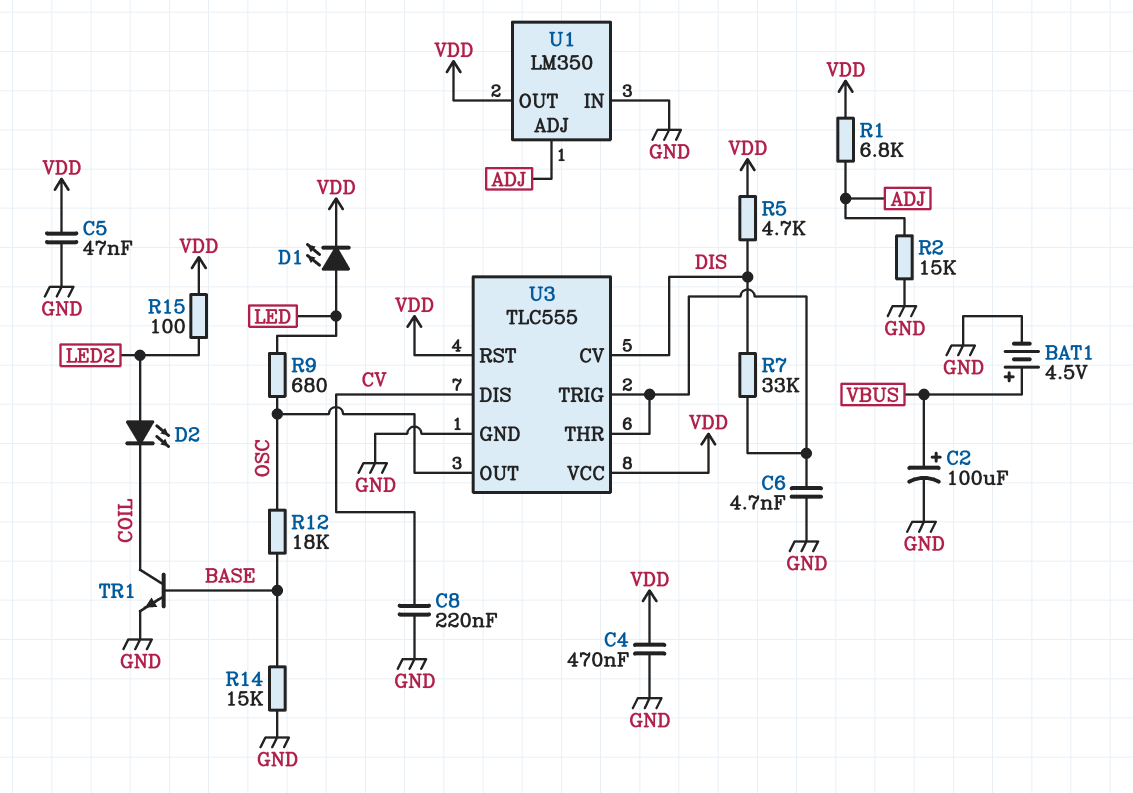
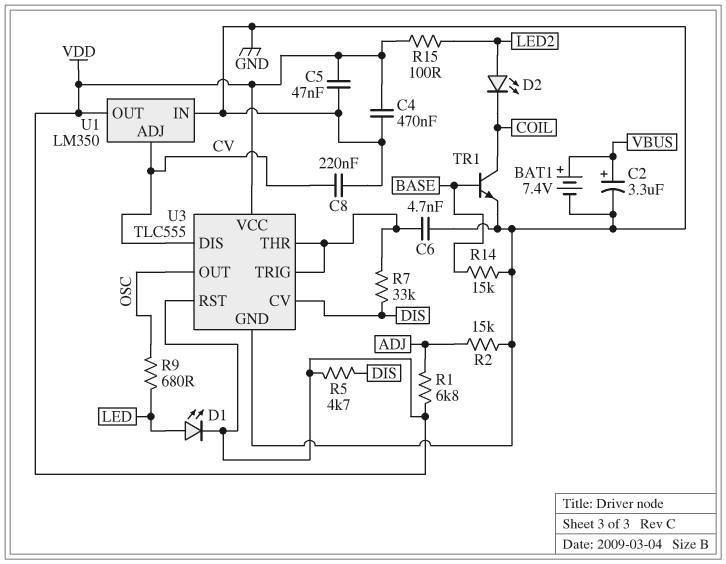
BAT1: 4.5V (plus VBUS, minus GND) -> 7.4V (plus VBUS, minus GND)
C2: 100uF (plus VBUS, minus GND) -> 3.3uF (plus VBUS, minus GND)
R12: 18k (BASE, OSC) -> none
U1 pin ADJ: ADJ -> CV

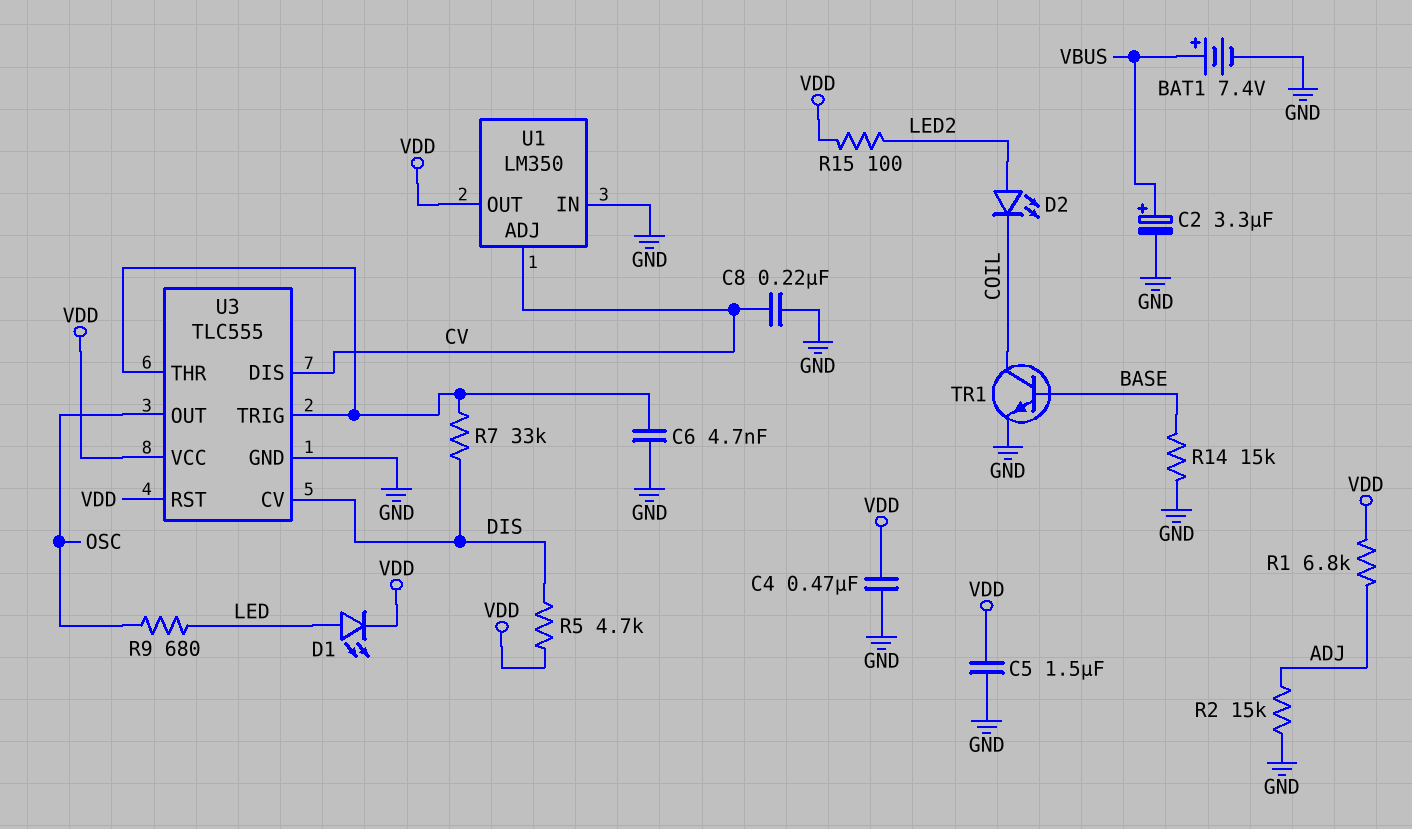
C5: 47nF (GND, VDD) -> 1.5uF (GND, VDD)

